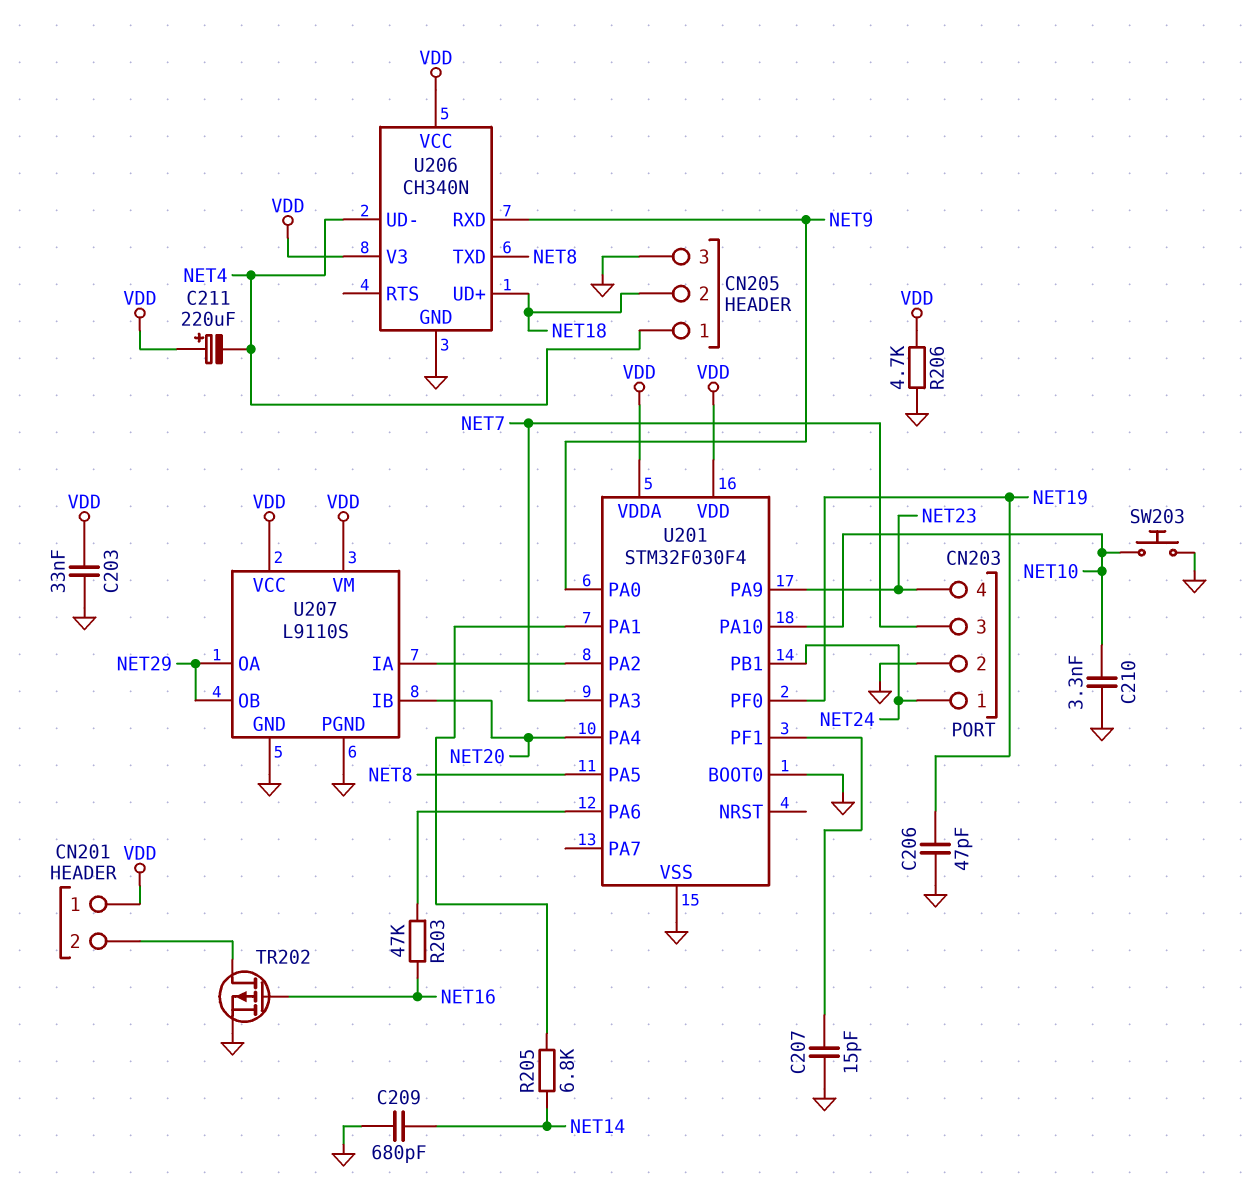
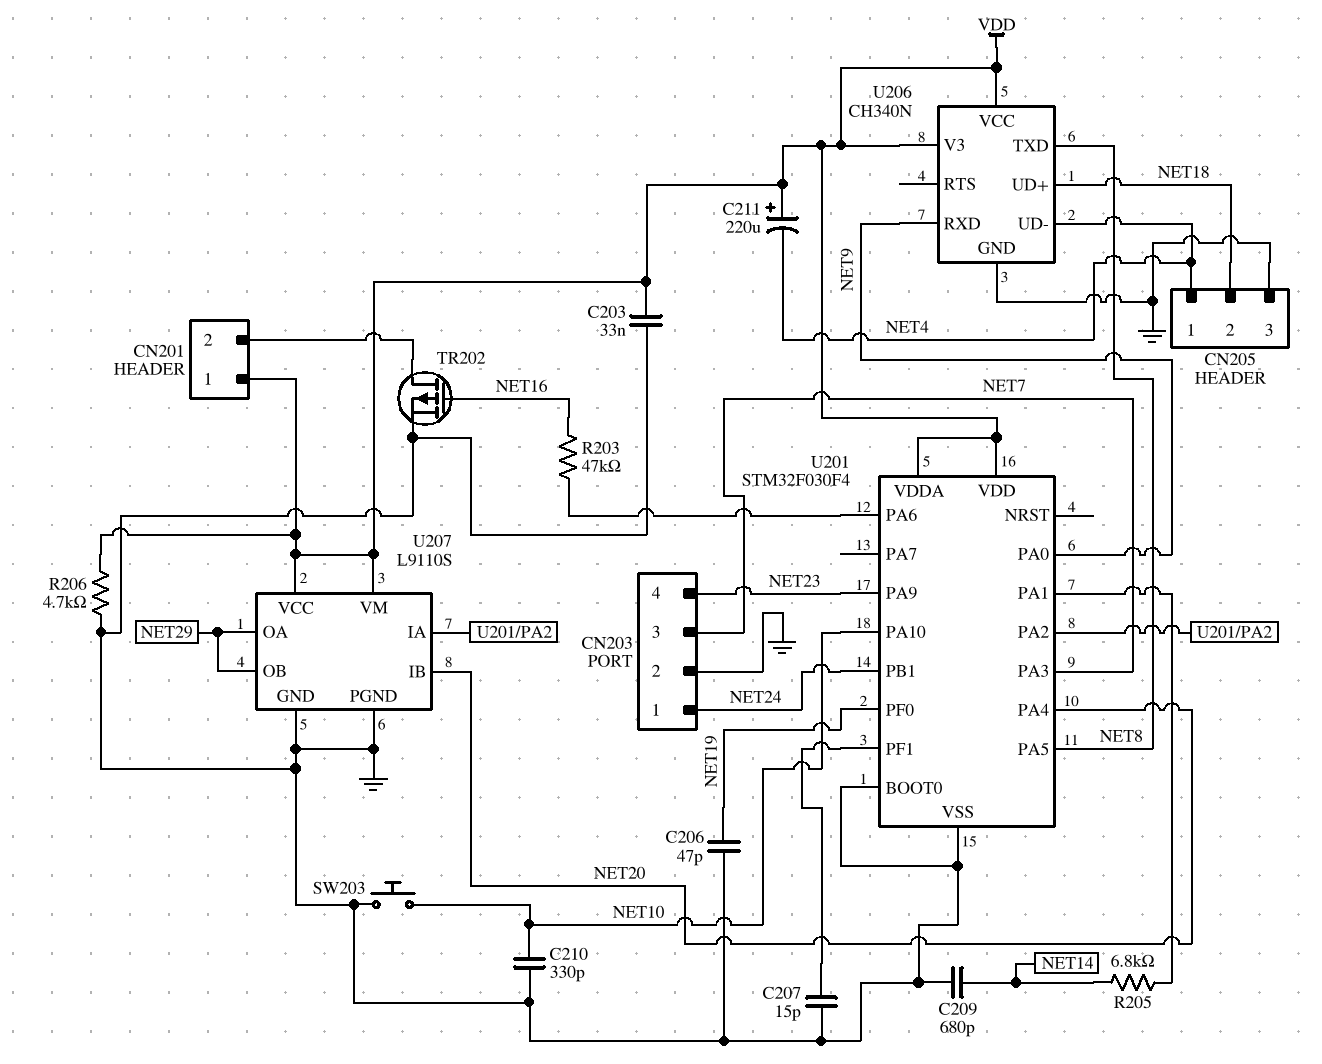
C210: 3.3nF (GND, NET10) -> 330pF (GND, NET10)

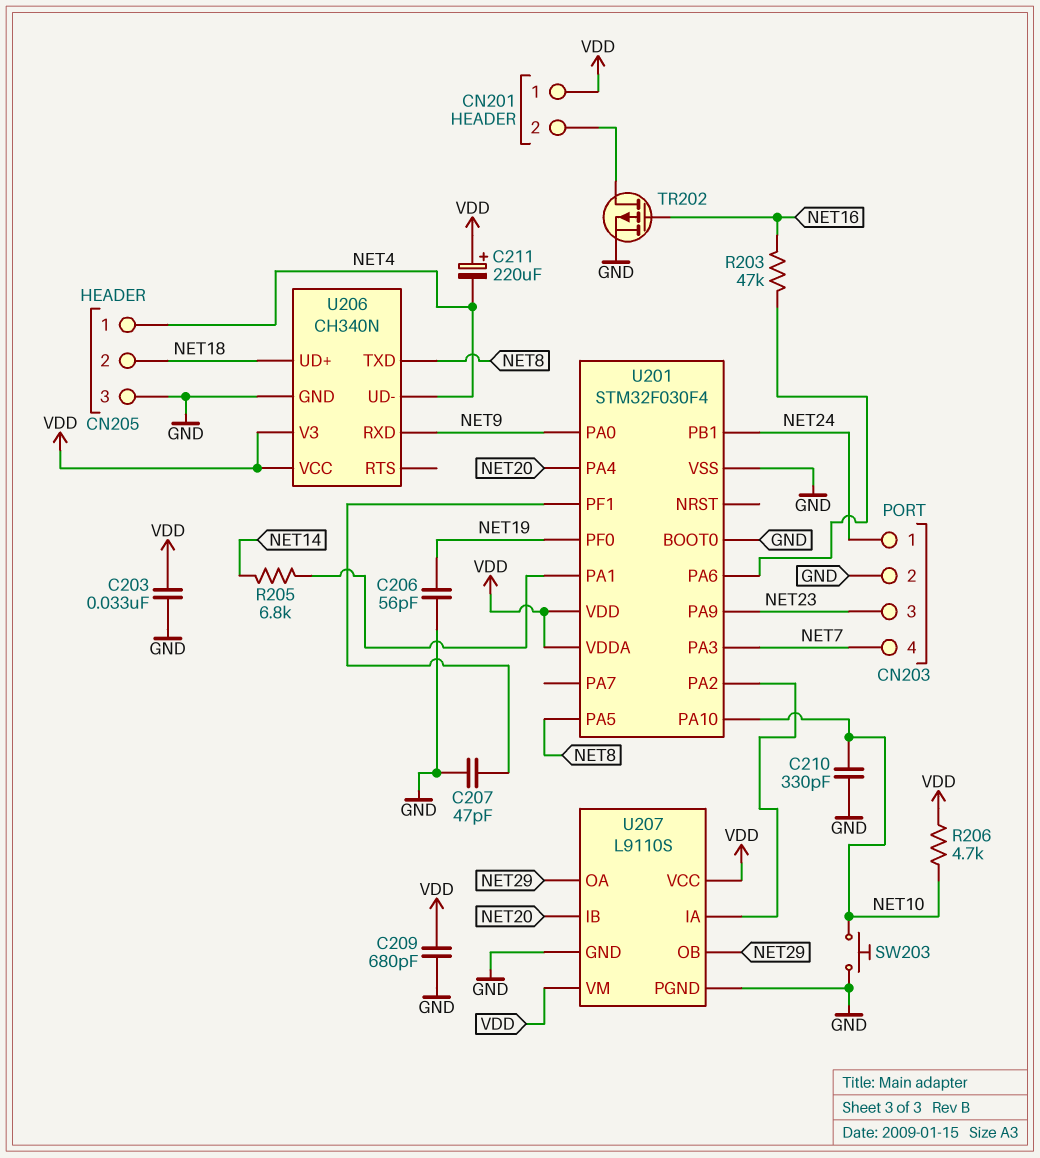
C206: 47pF (GND, NET19) -> 56pF (GND, NET19)
C207: 15pF (GND, U201/PF1) -> 47pF (GND, U201/PF1)
C209: 680pF (GND, NET14) -> 680pF (GND, VDD)
CN203 pin 3: NET7 -> NET23
CN203 pin 4: NET23 -> NET7
R206: 4.7k (GND, VDD) -> 4.7k (NET10, VDD)

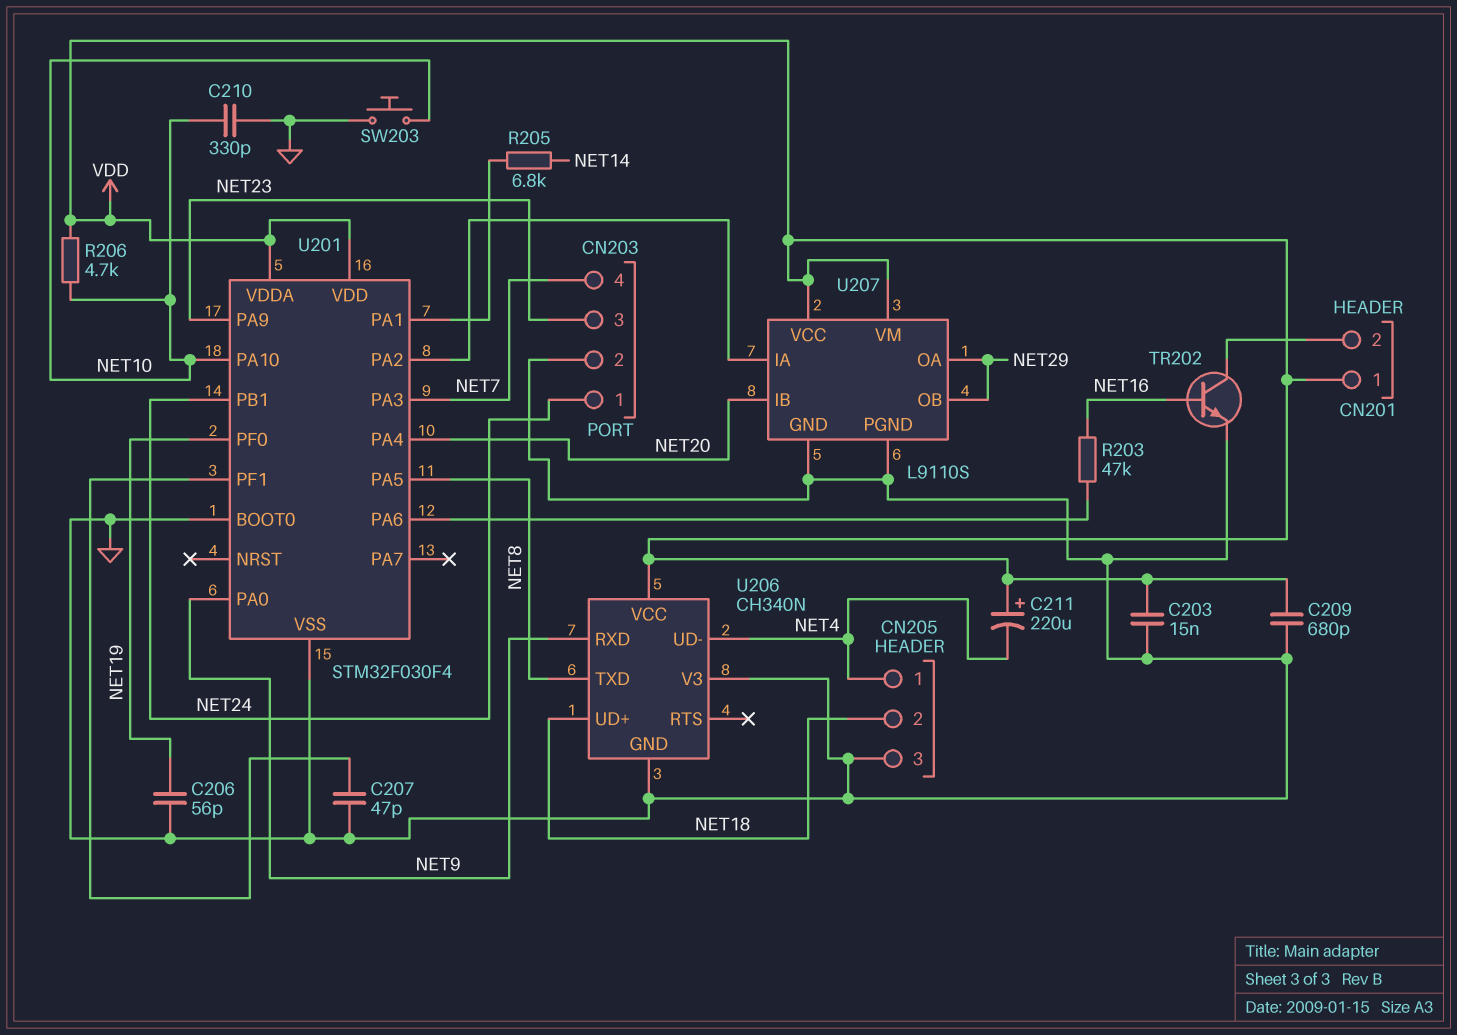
C203: 33nF (GND, VDD) -> 15nF (GND, VDD)
TR202: PMOS (G NET16, D CN201/2, S GND) -> NPN (B NET16, C CN201/2, E GND)
U206 pin V3: VDD -> GND

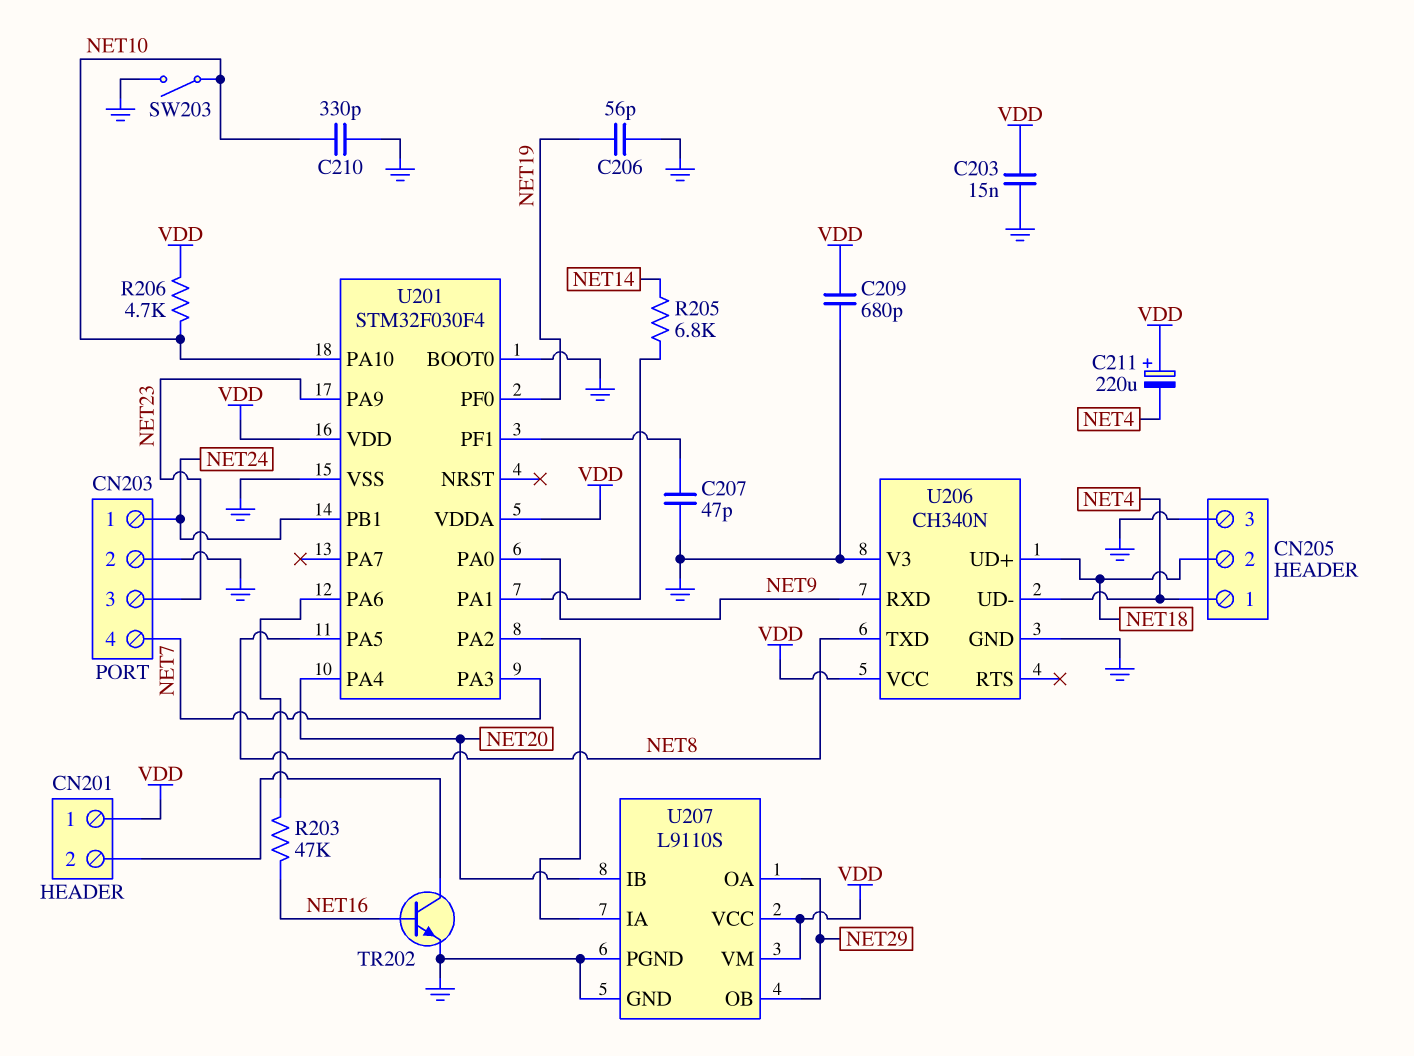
SW203: button (GND, NET10) -> switch (GND, NET10)

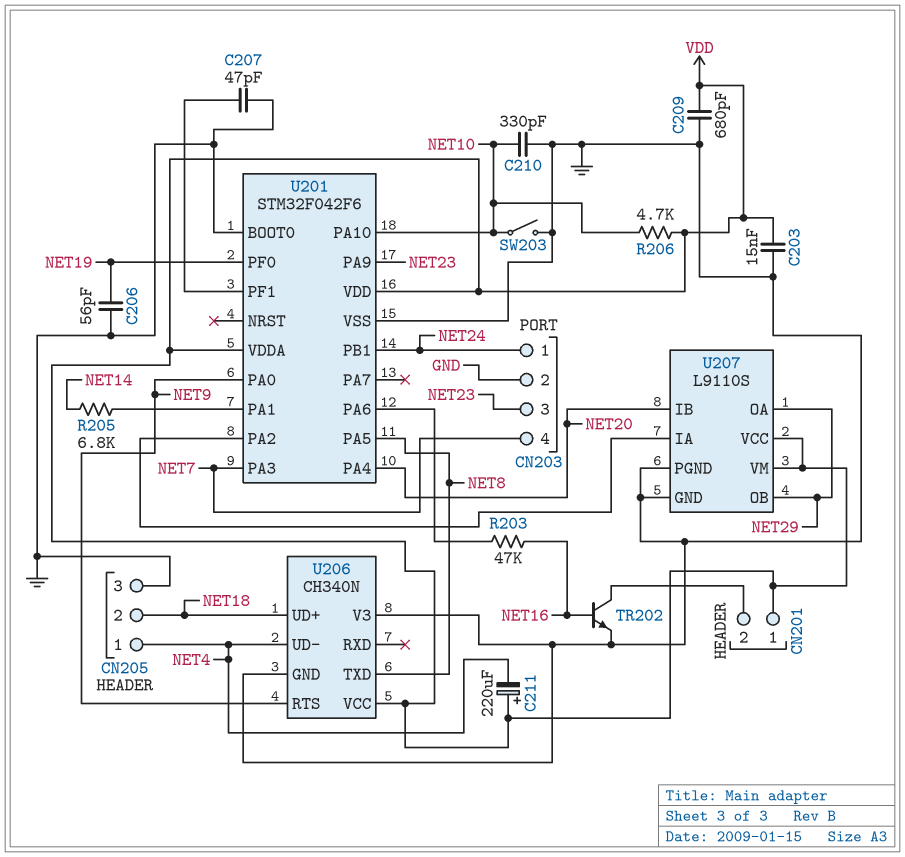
U201: STM32F030F4 -> STM32F042F6
U206 pin RTS: none -> NET9
U206 pin RXD: NET9 -> none

